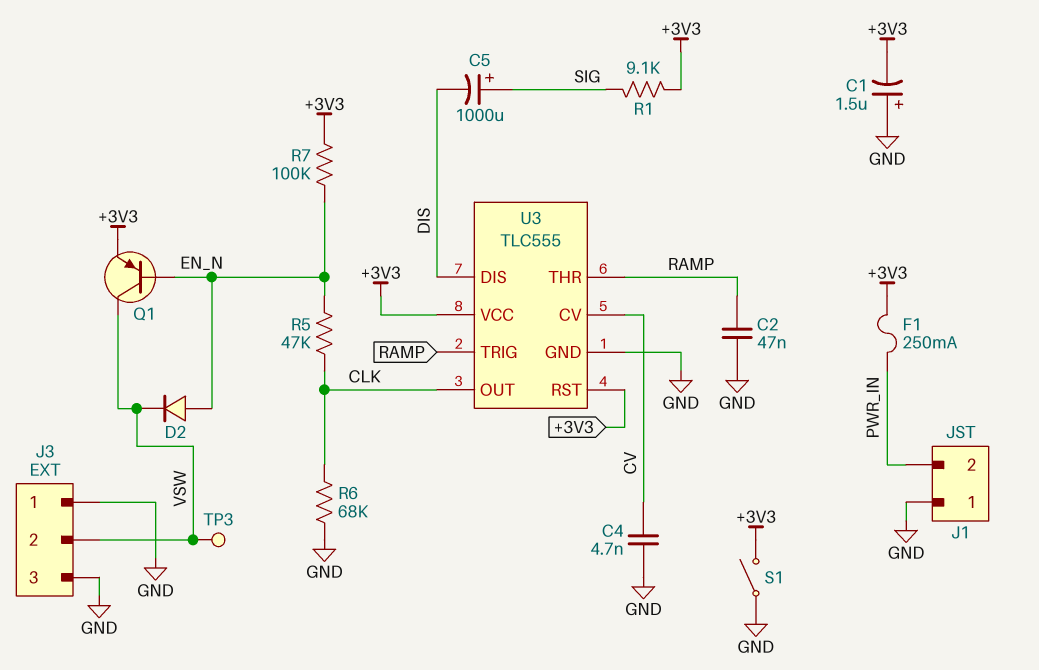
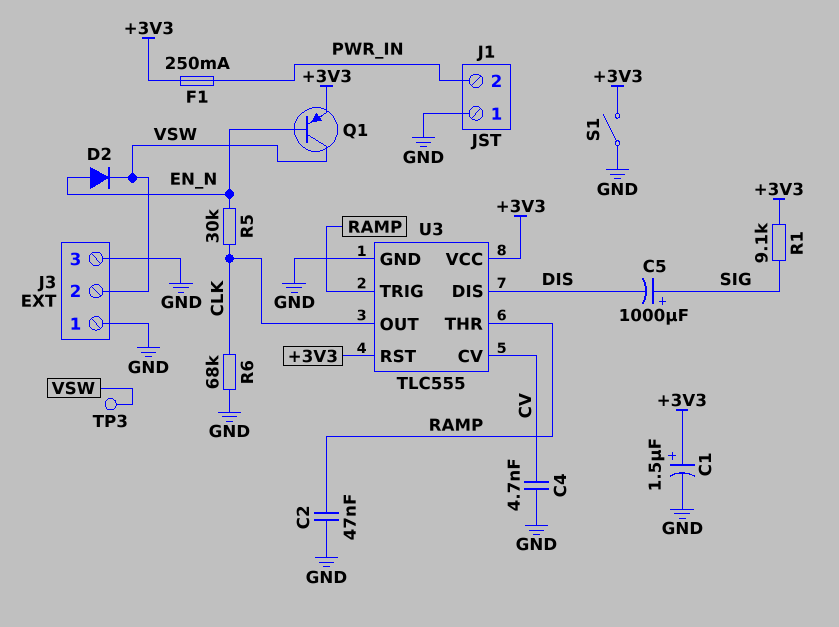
C1: 1.5uF (plus GND, minus +3V3) -> 1.5uF (plus +3V3, minus GND)
R5: 47k (CLK, EN_N) -> 30k (CLK, EN_N)
R7: 100k (+3V3, EN_N) -> none

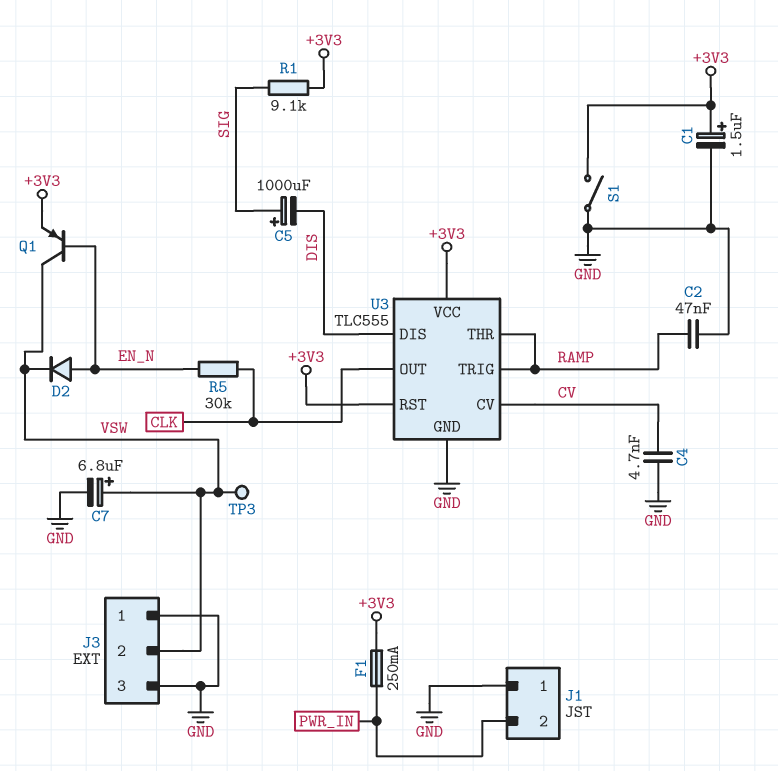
C7: none -> 6.8uF (plus VSW, minus GND)
R6: 68k (CLK, GND) -> none

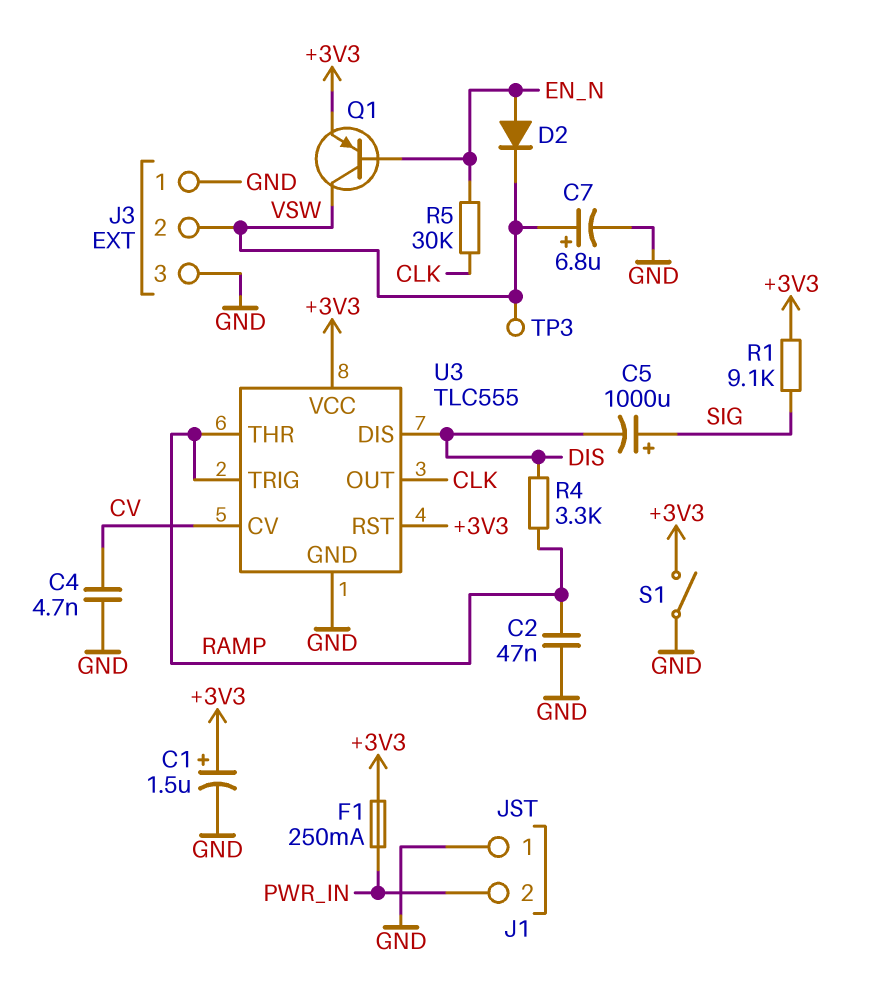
R4: none -> 3.3k (DIS, RAMP)

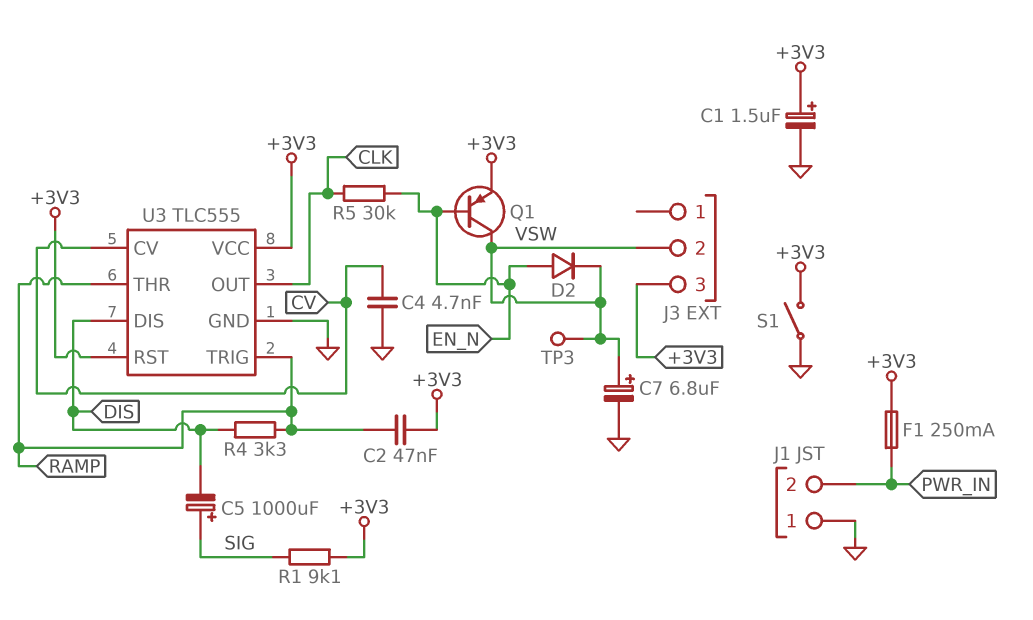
C2: 47nF (GND, RAMP) -> 47nF (+3V3, RAMP)
J3 pin 1: GND -> none
J3 pin 3: GND -> +3V3

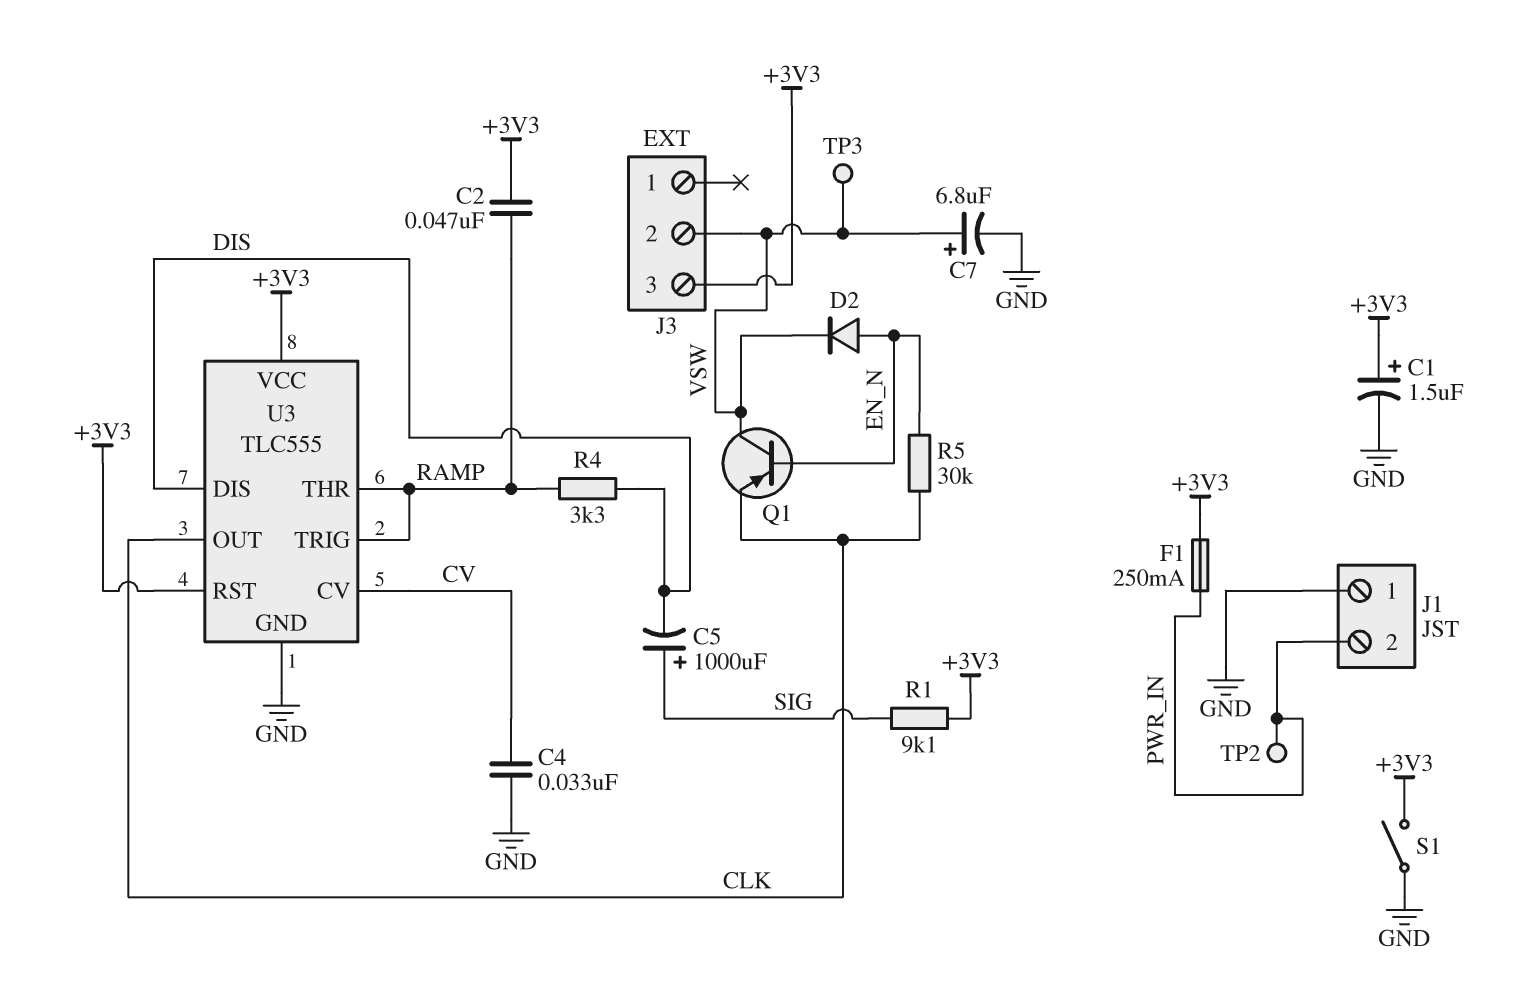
C4: 4.7nF (CV, GND) -> 33nF (CV, GND)
Q1: PNP (B EN_N, C VSW, E +3V3) -> PNP (B EN_N, C VSW, E CLK)
TP2: none -> test point (PWR_IN)

